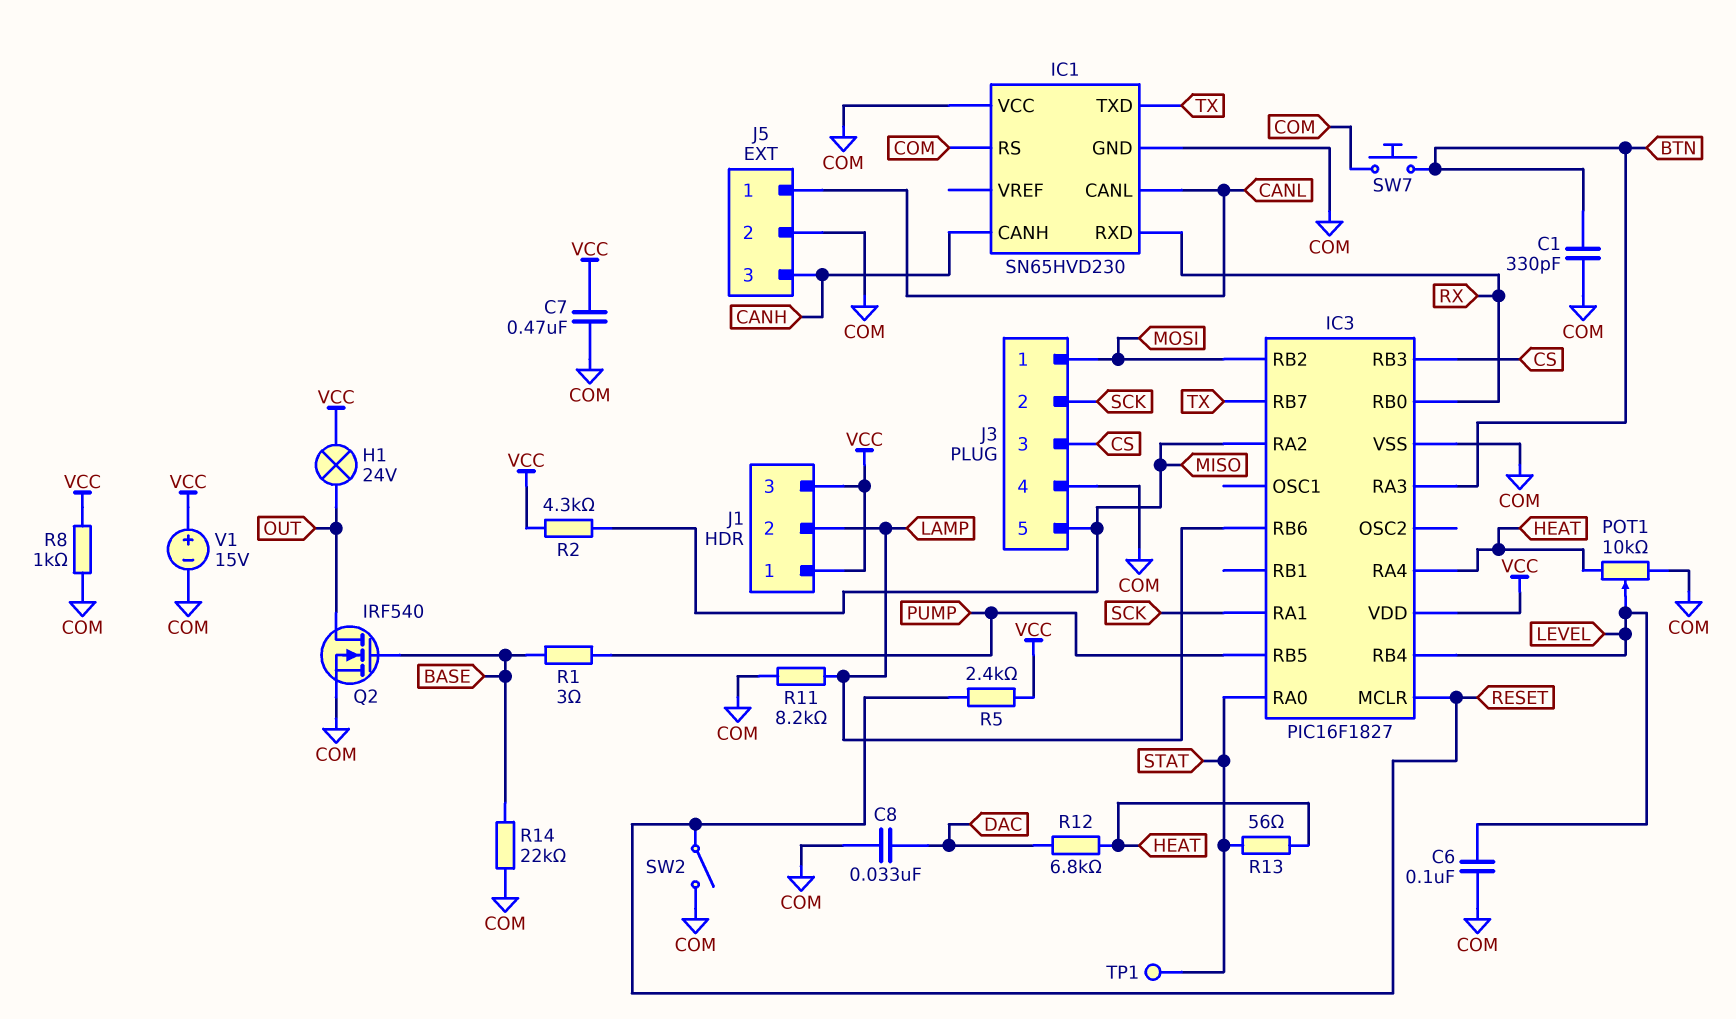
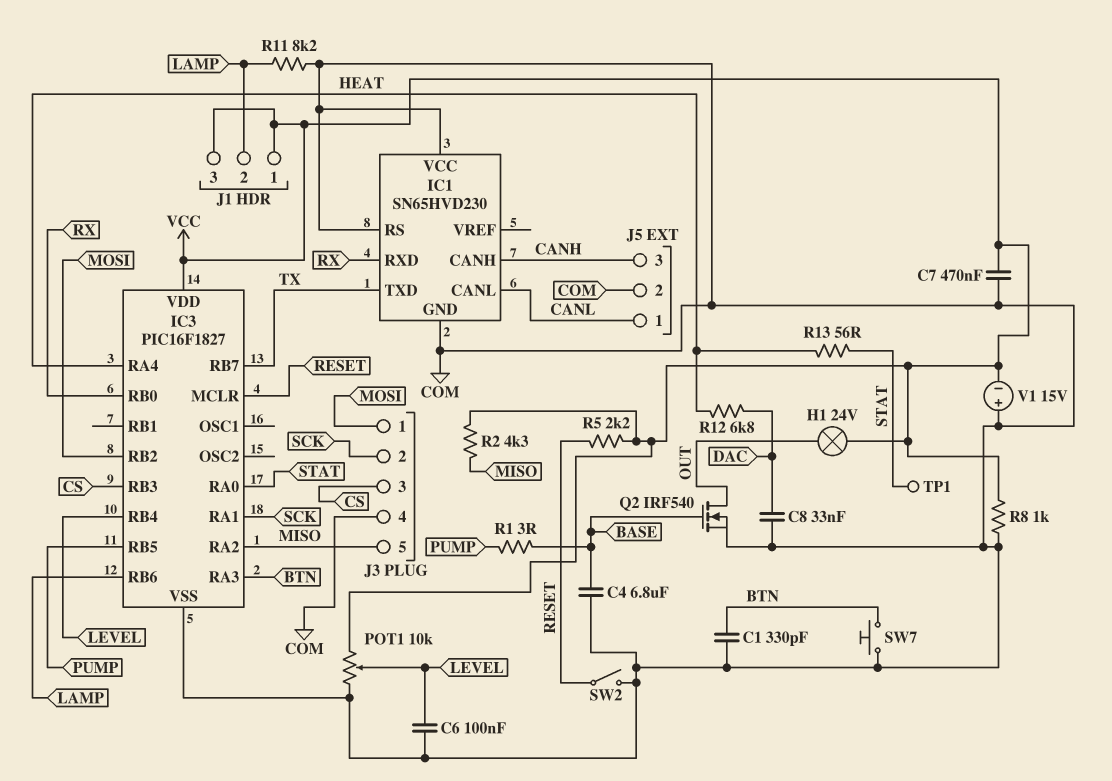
C4: none -> 6.8uF (BASE, COM)
POT1: 10k (COM, HEAT, wiper LEVEL) -> 10k (COM, VCC, wiper LEVEL)
R5: 2.4k (RESET, VCC) -> 2.2k (RESET, VCC)
R14: 22k (BASE, COM) -> none
V1: 15V (plus VCC, minus COM) -> 15V (plus COM, minus VCC)

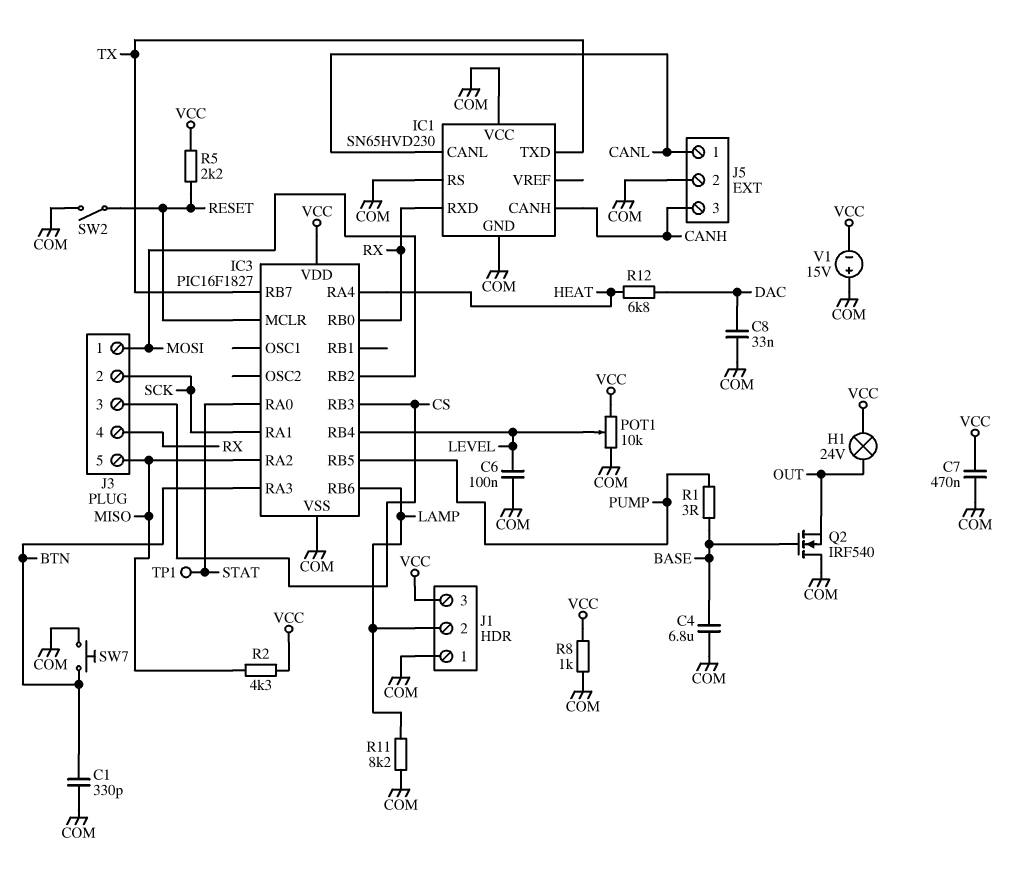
J1 pin 1: VCC -> COM
J3 pin 4: COM -> RX
Q2: NMOS IRF540 (G BASE, D OUT, S COM) -> NMOS IRF540 (G BASE, D COM, S OUT)
R13: 56 (HEAT, STAT) -> none

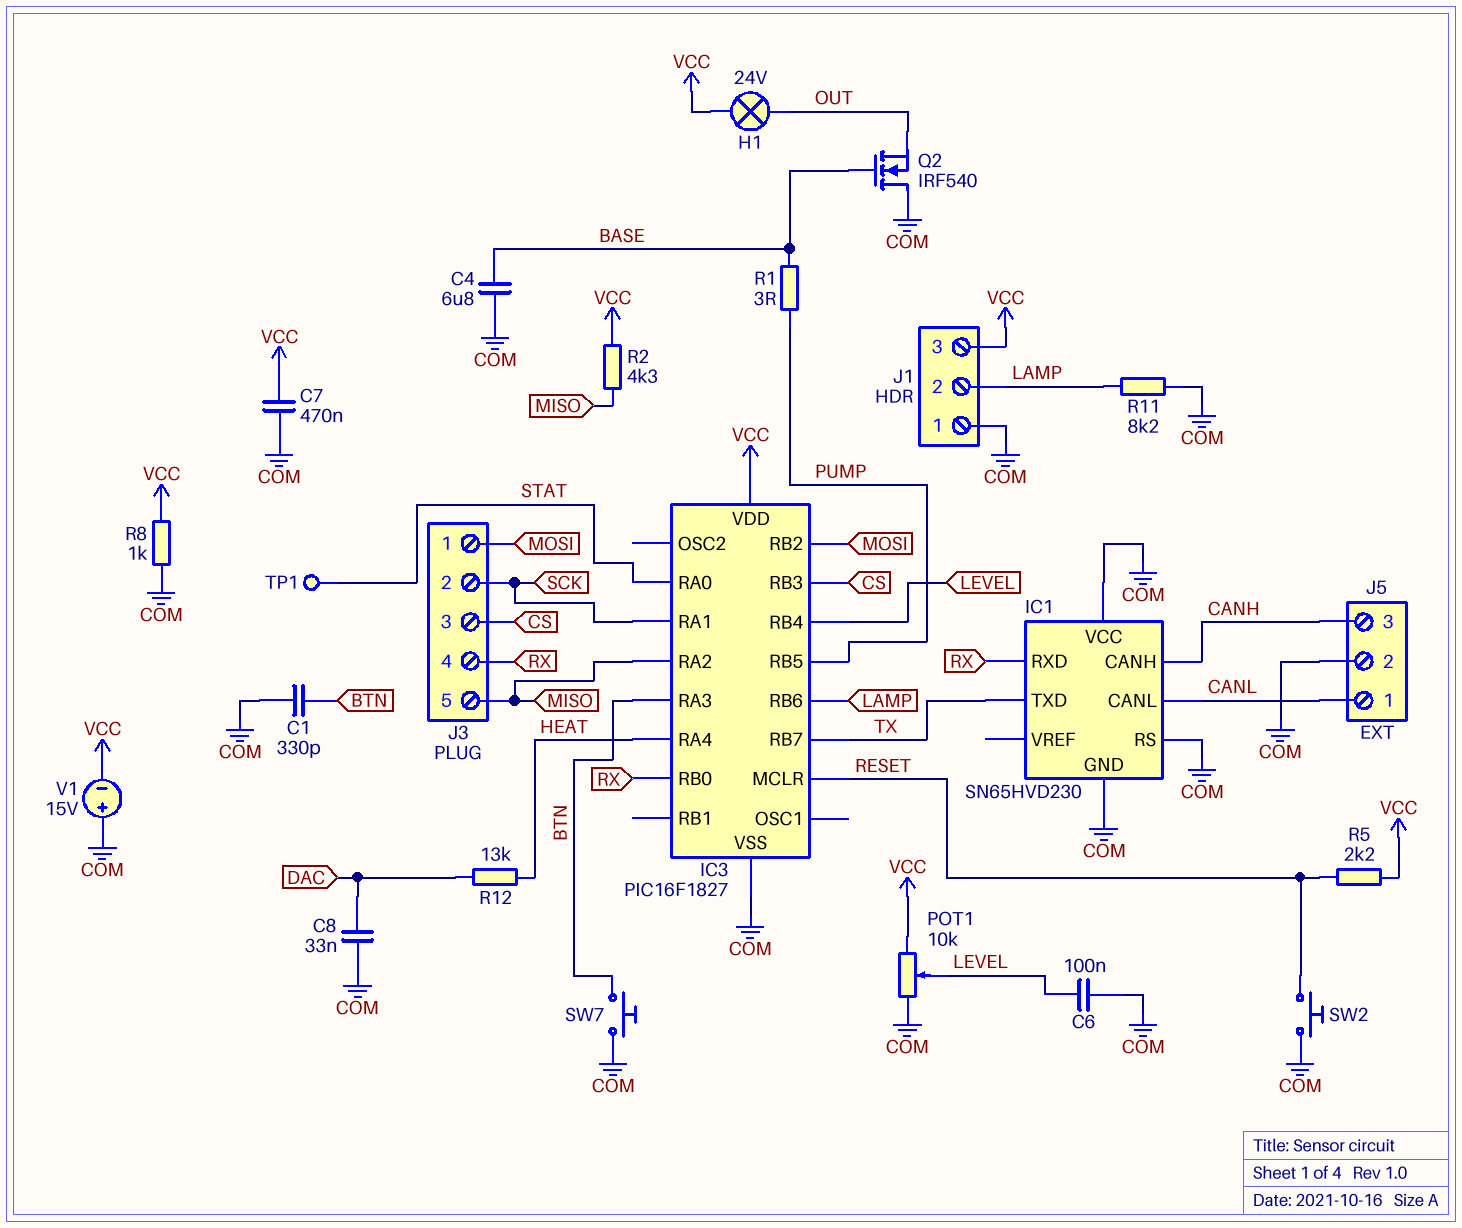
R12: 6.8k (DAC, HEAT) -> 13k (DAC, HEAT)
SW2: switch (COM, RESET) -> button (COM, RESET)

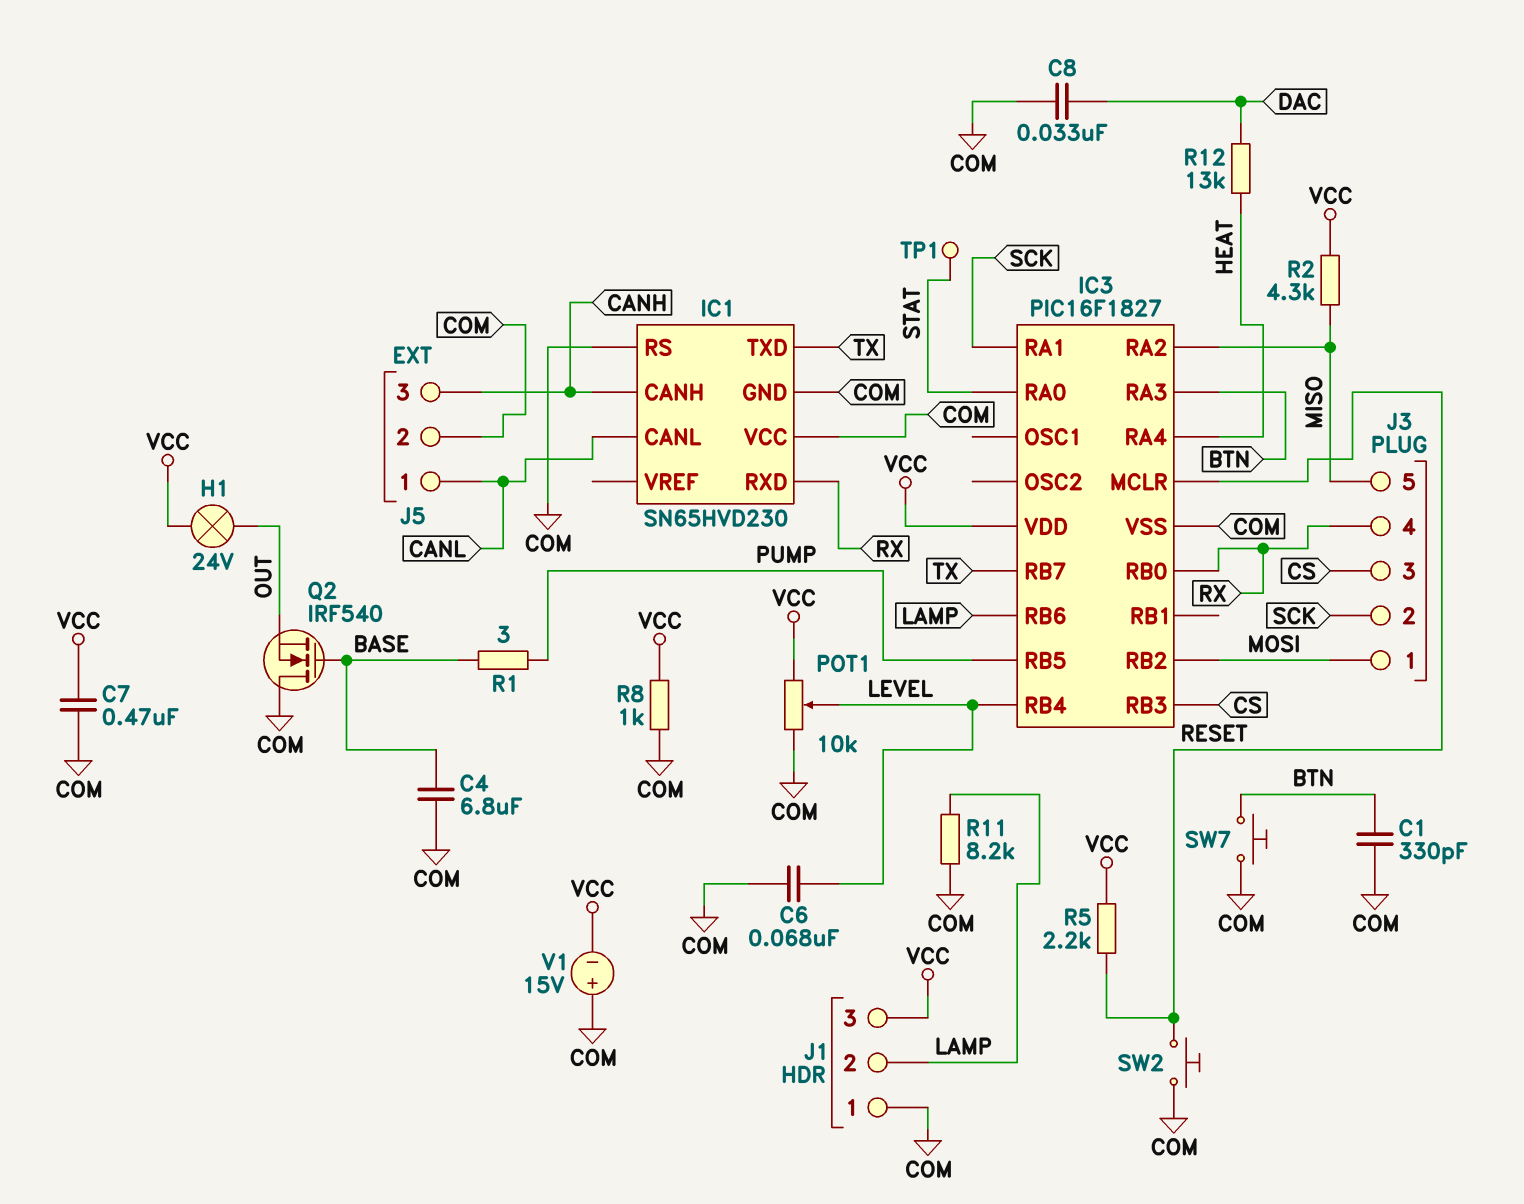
C6: 100nF (COM, LEVEL) -> 68nF (COM, LEVEL)

